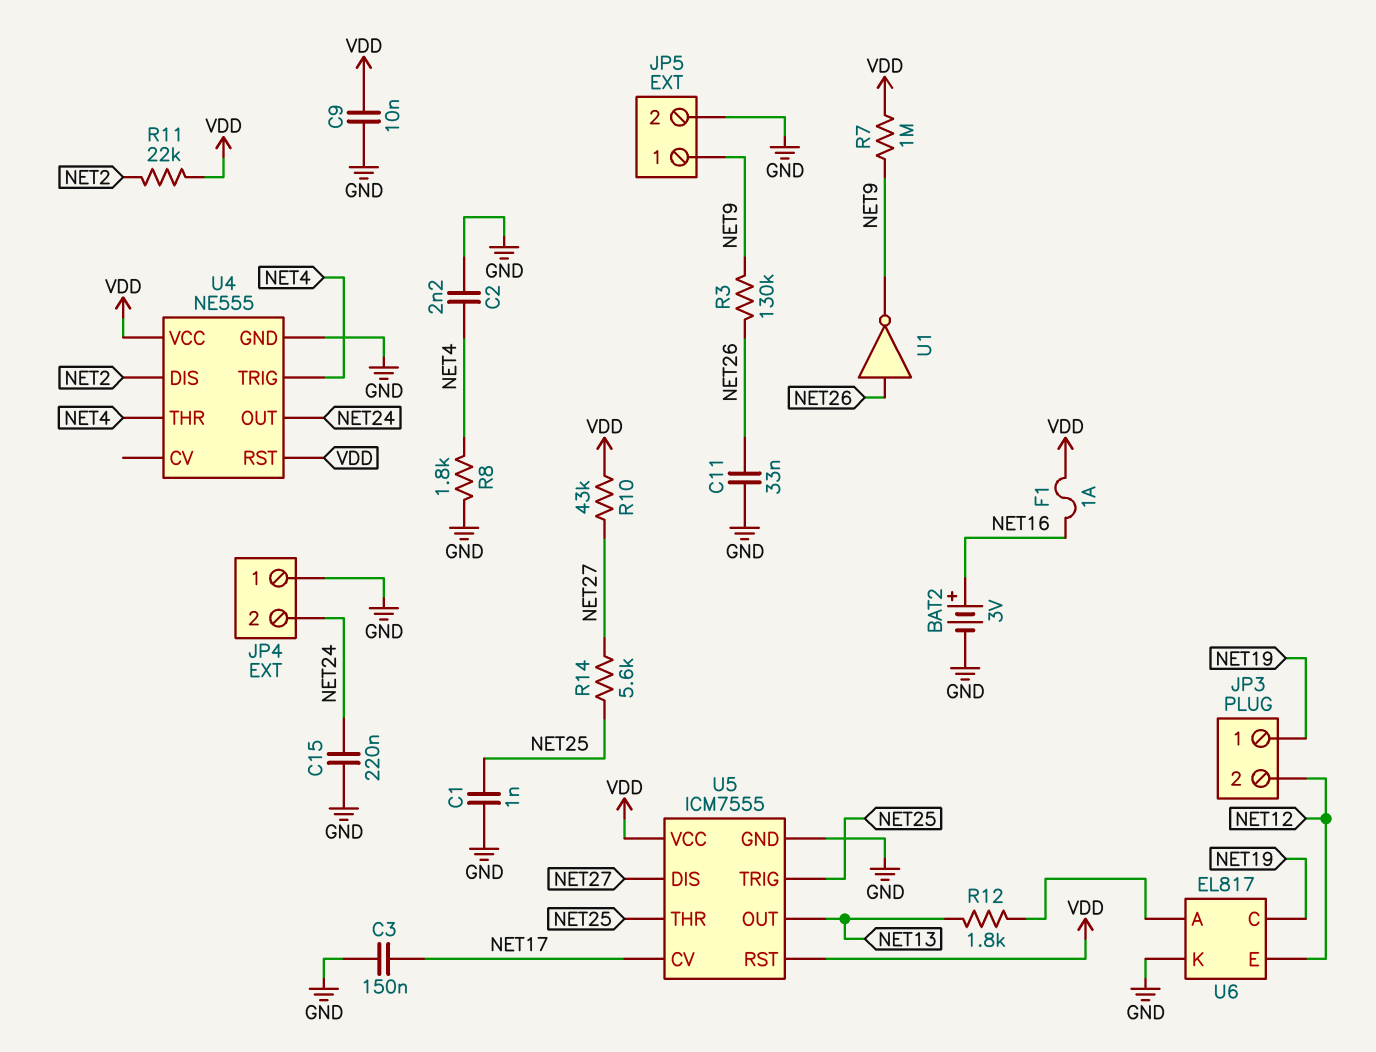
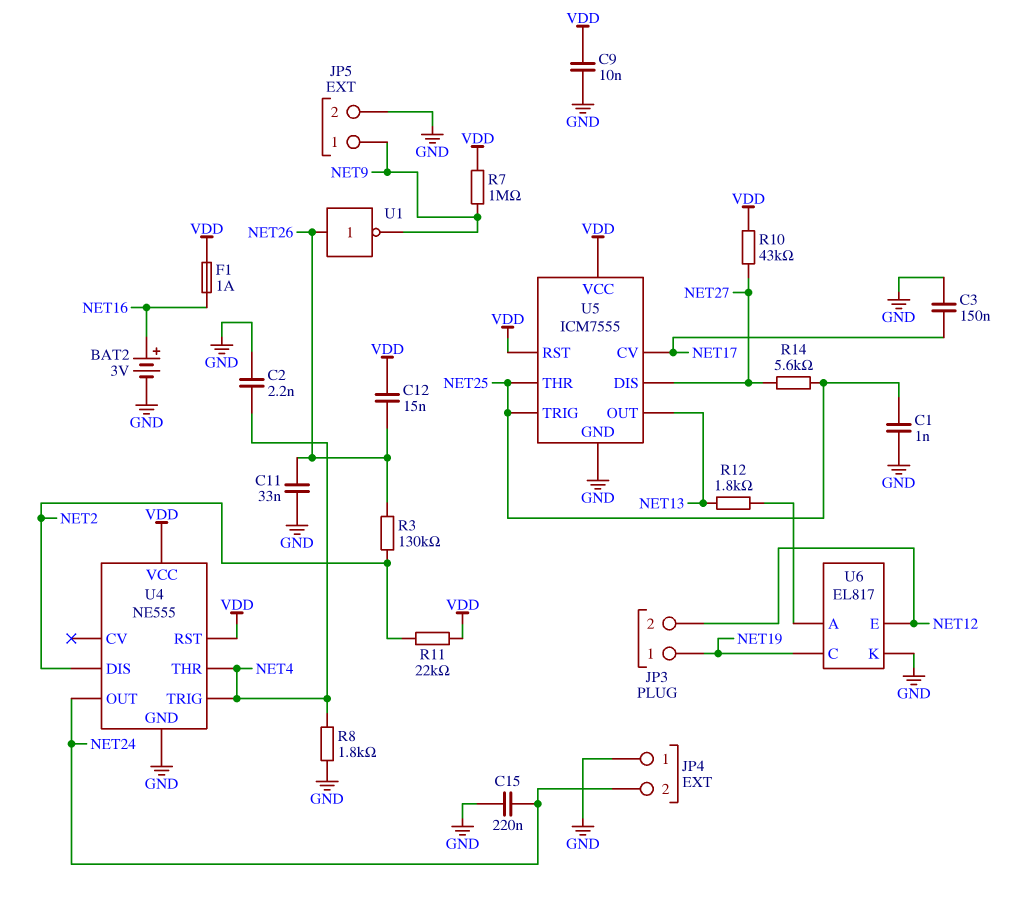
C12: none -> 15nF (NET26, VDD)
R3: 130k (NET9, NET26) -> 130k (NET2, NET26)

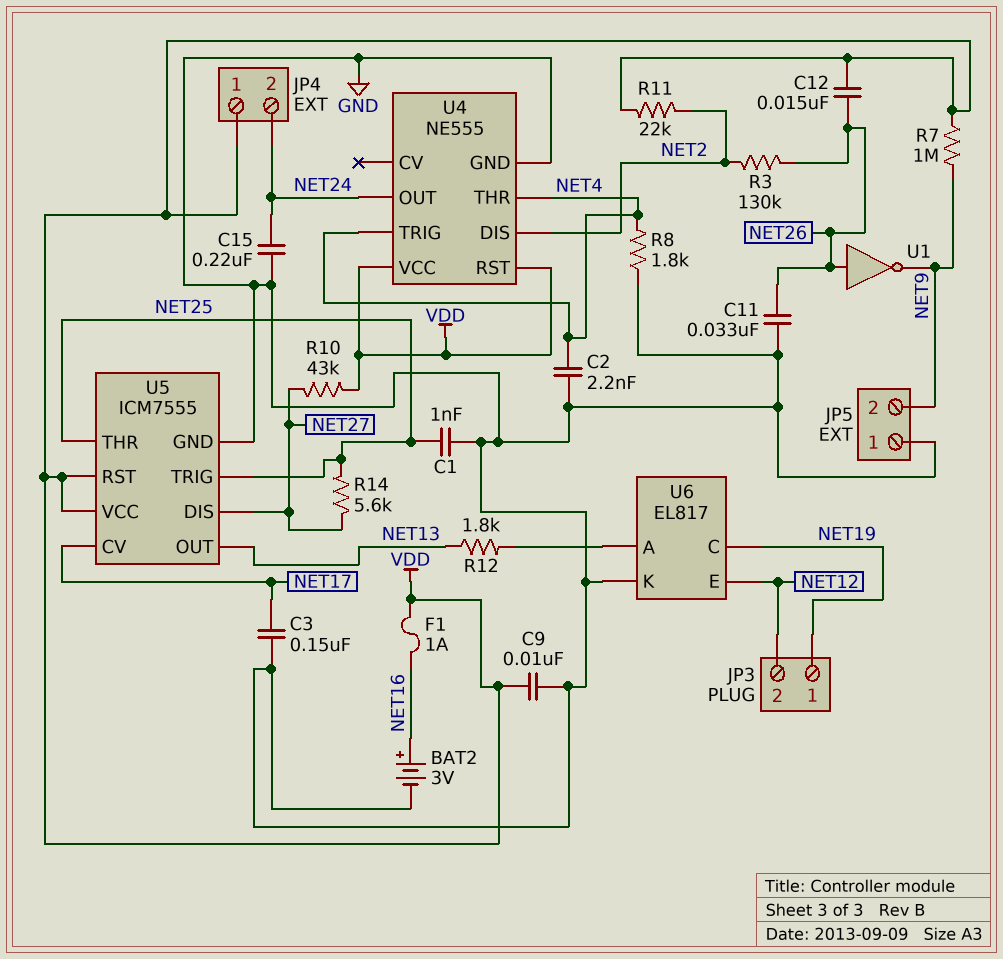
JP4 pin 1: GND -> VDD
JP5 pin 1: NET9 -> GND
JP5 pin 2: GND -> NET9

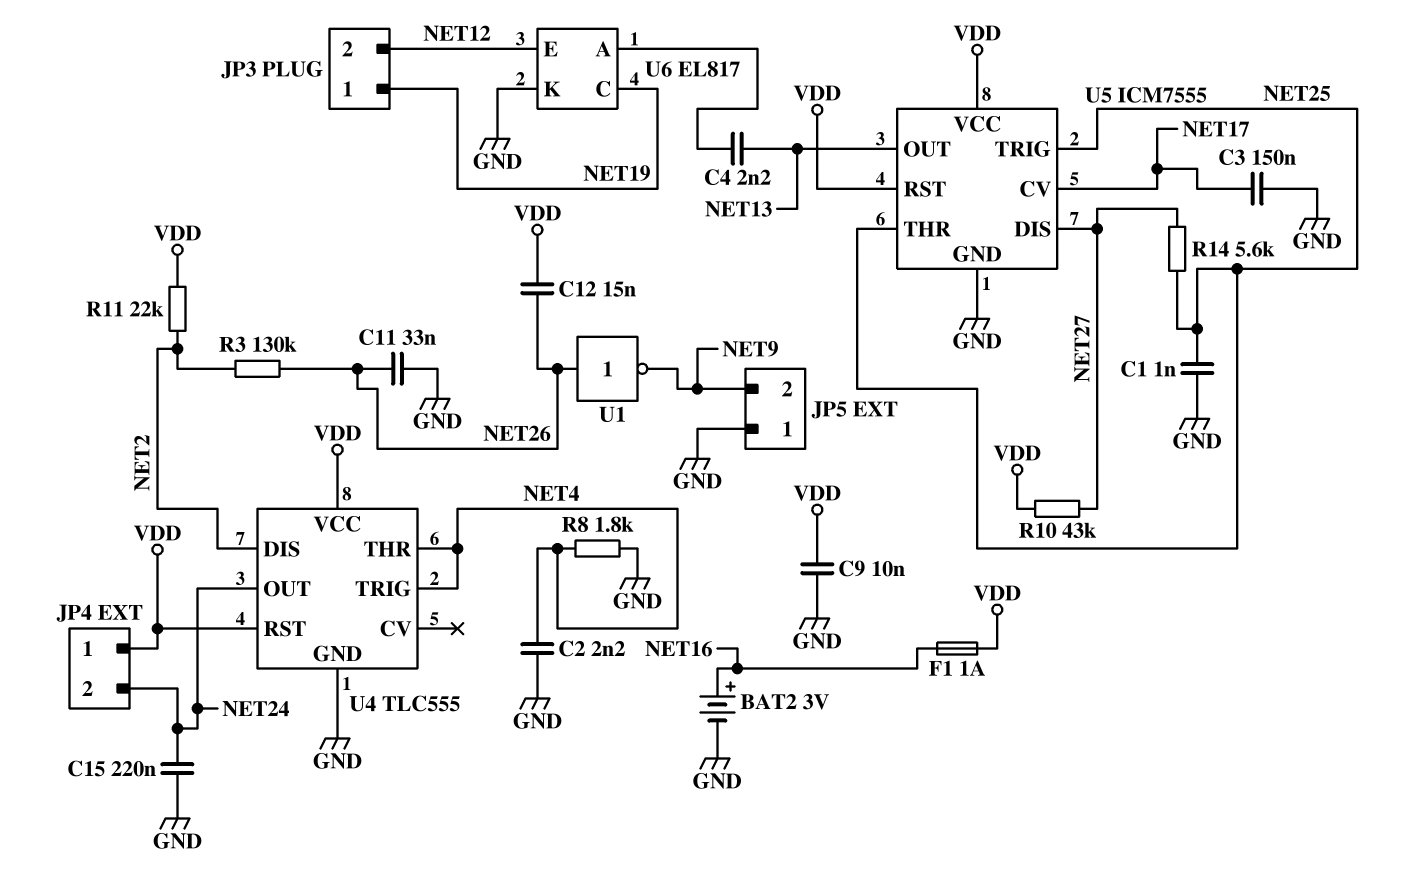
C4: none -> 2.2nF (NET13, U6/A)
R7: 1M (NET9, VDD) -> none
R12: 1.8k (NET13, U6/A) -> none
U4: NE555 -> TLC555

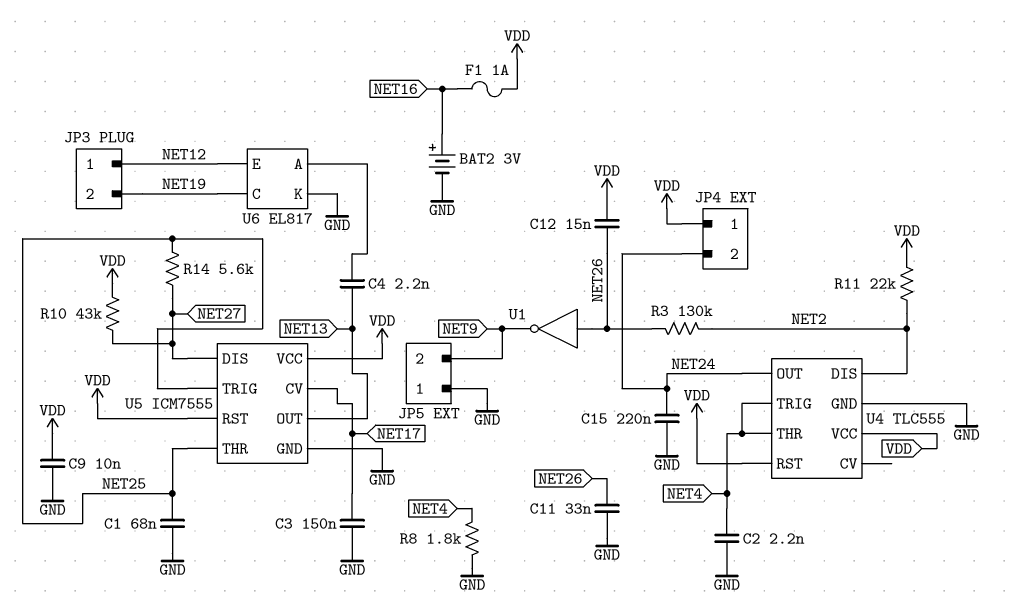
C1: 1nF (GND, NET25) -> 68nF (GND, NET25)
JP3 pin 1: NET19 -> NET12
JP3 pin 2: NET12 -> NET19

